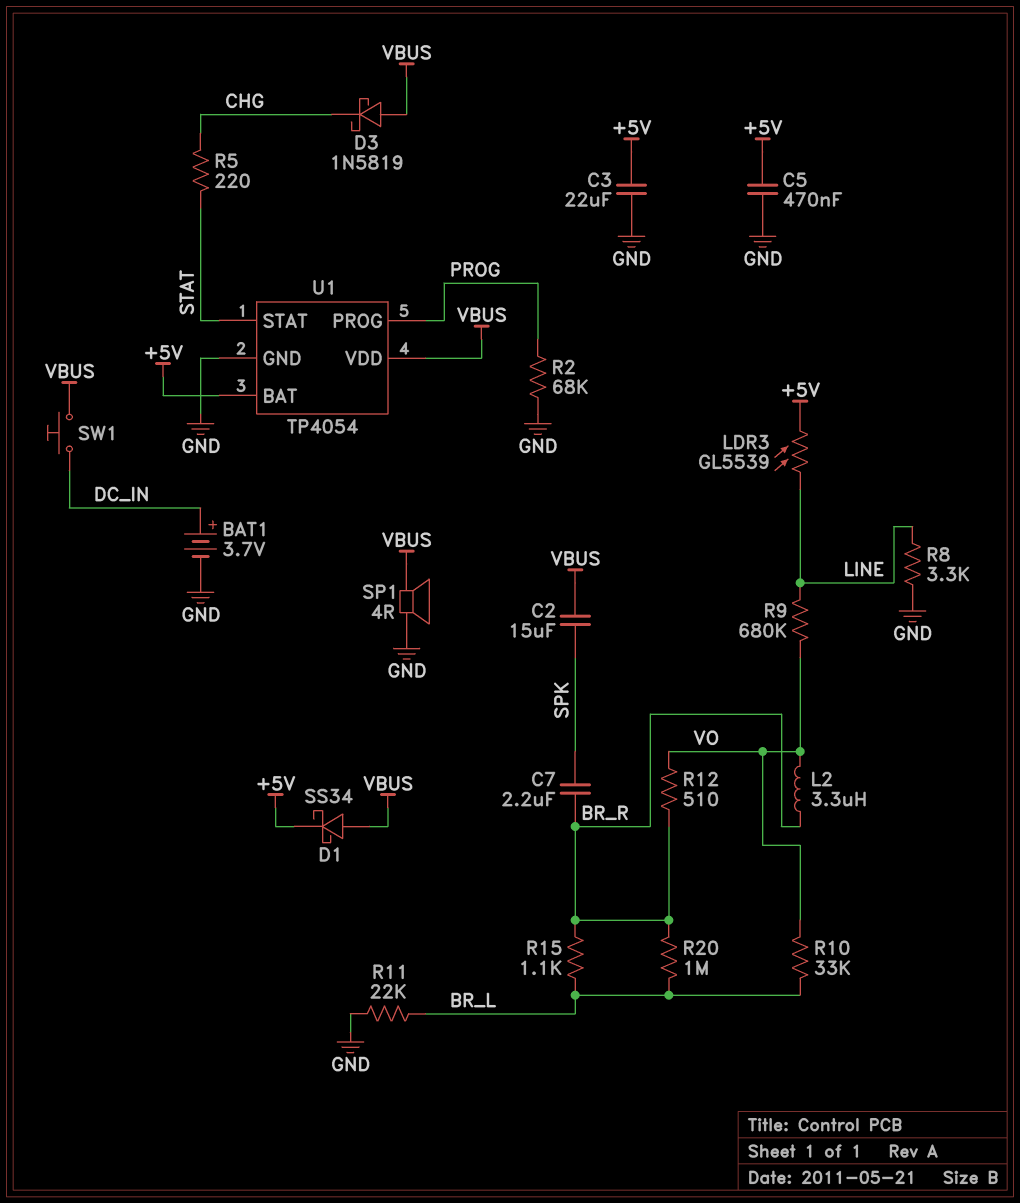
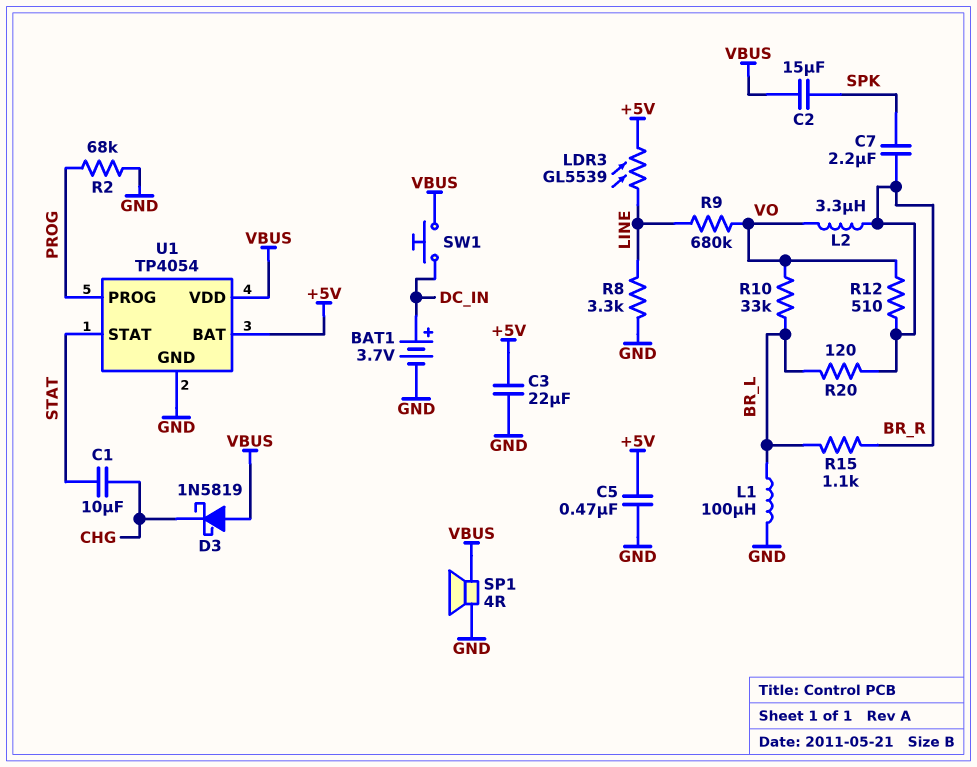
C1: none -> 10uF (CHG, STAT)
D1: schottky SS34 (A VBUS, K +5V) -> none
L1: none -> 100uH (BR_L, GND)
R5: 220 (CHG, STAT) -> none
R11: 22k (BR_L, GND) -> none
R20: 1M (BR_L, BR_R) -> 120 (BR_L, BR_R)

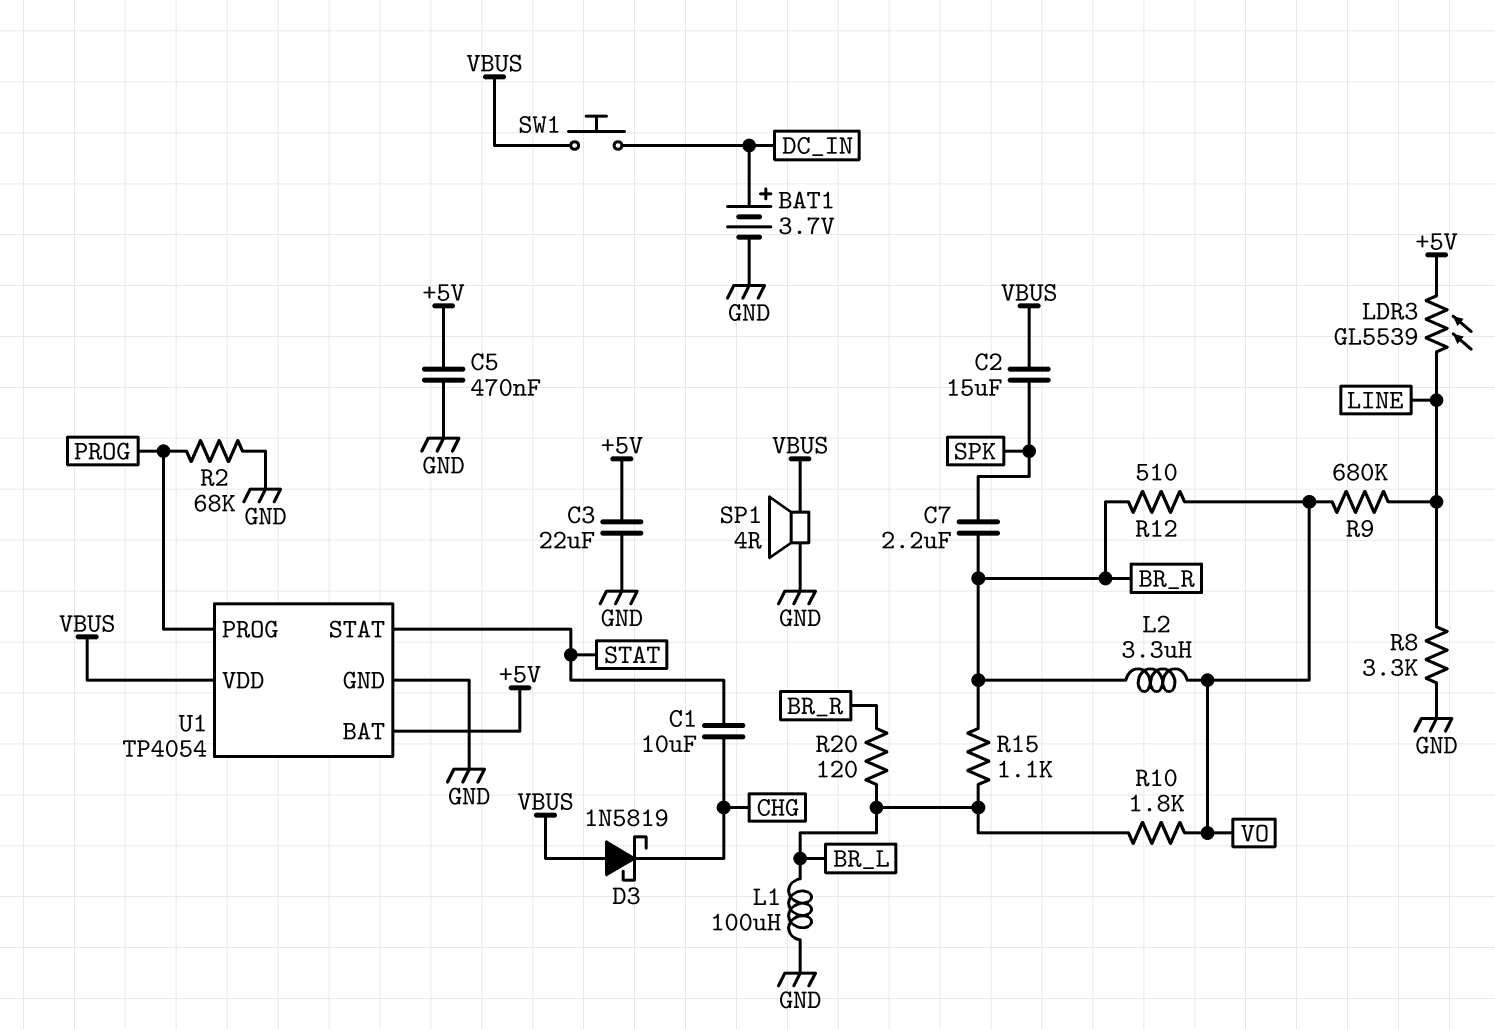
R10: 33k (BR_L, VO) -> 1.8k (BR_L, VO)

